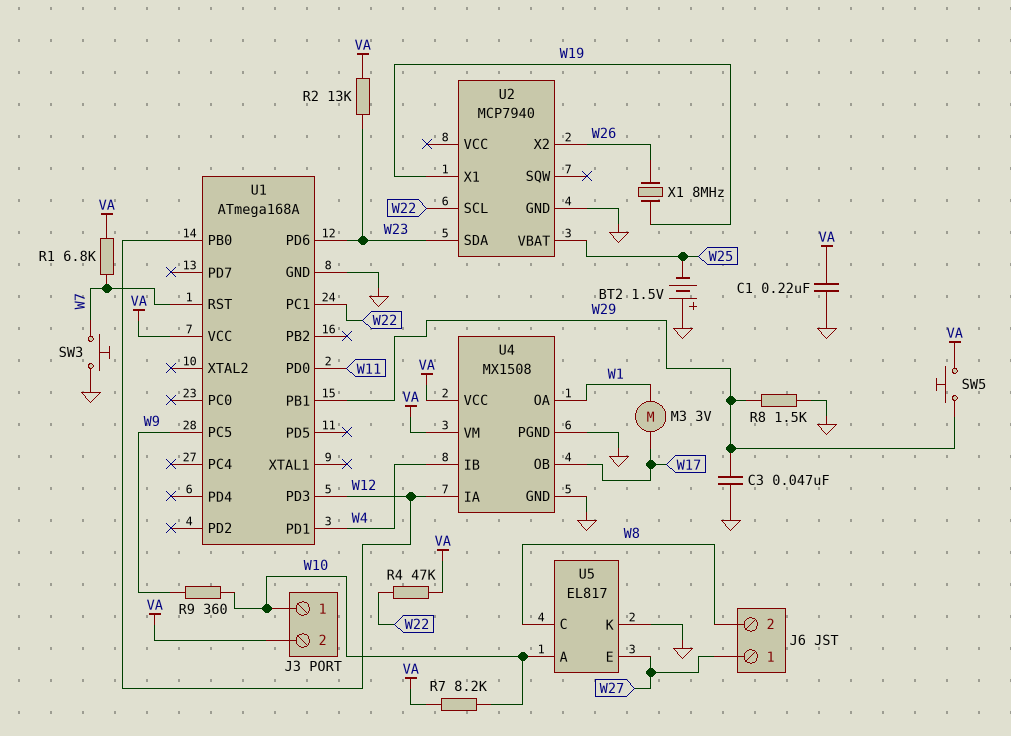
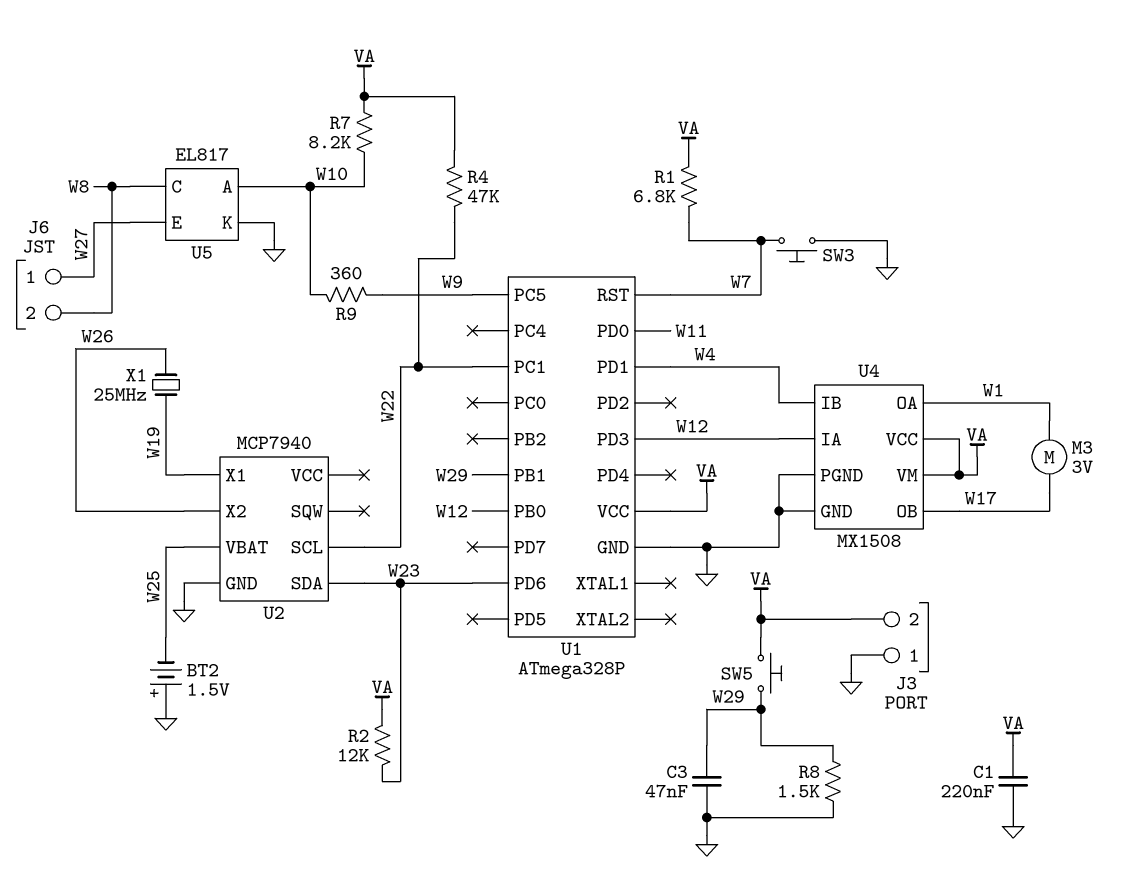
J3 pin 1: W10 -> GND
R2: 13k (VA, W23) -> 12k (VA, W23)
U1: ATmega168A -> ATmega328P
X1: 8MHz (W19, W26) -> 25MHz (W19, W26)

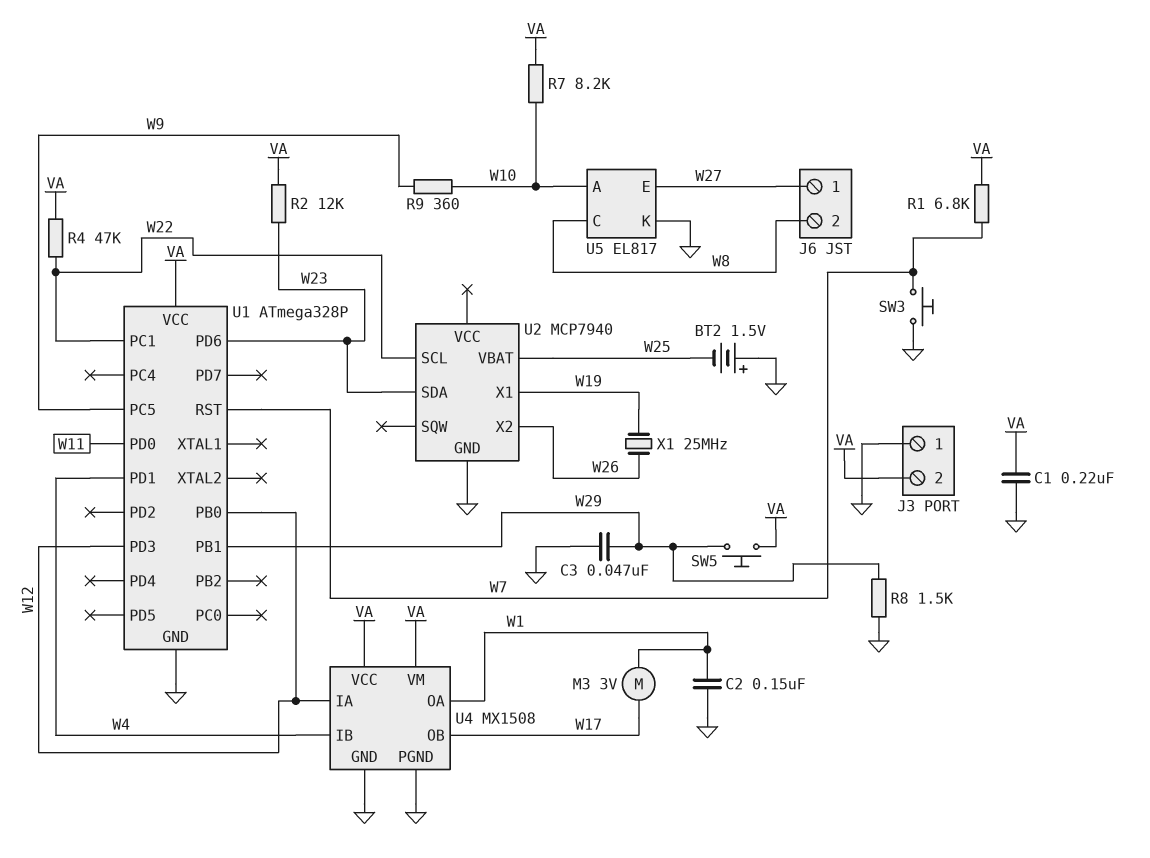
C2: none -> 150nF (GND, W1)

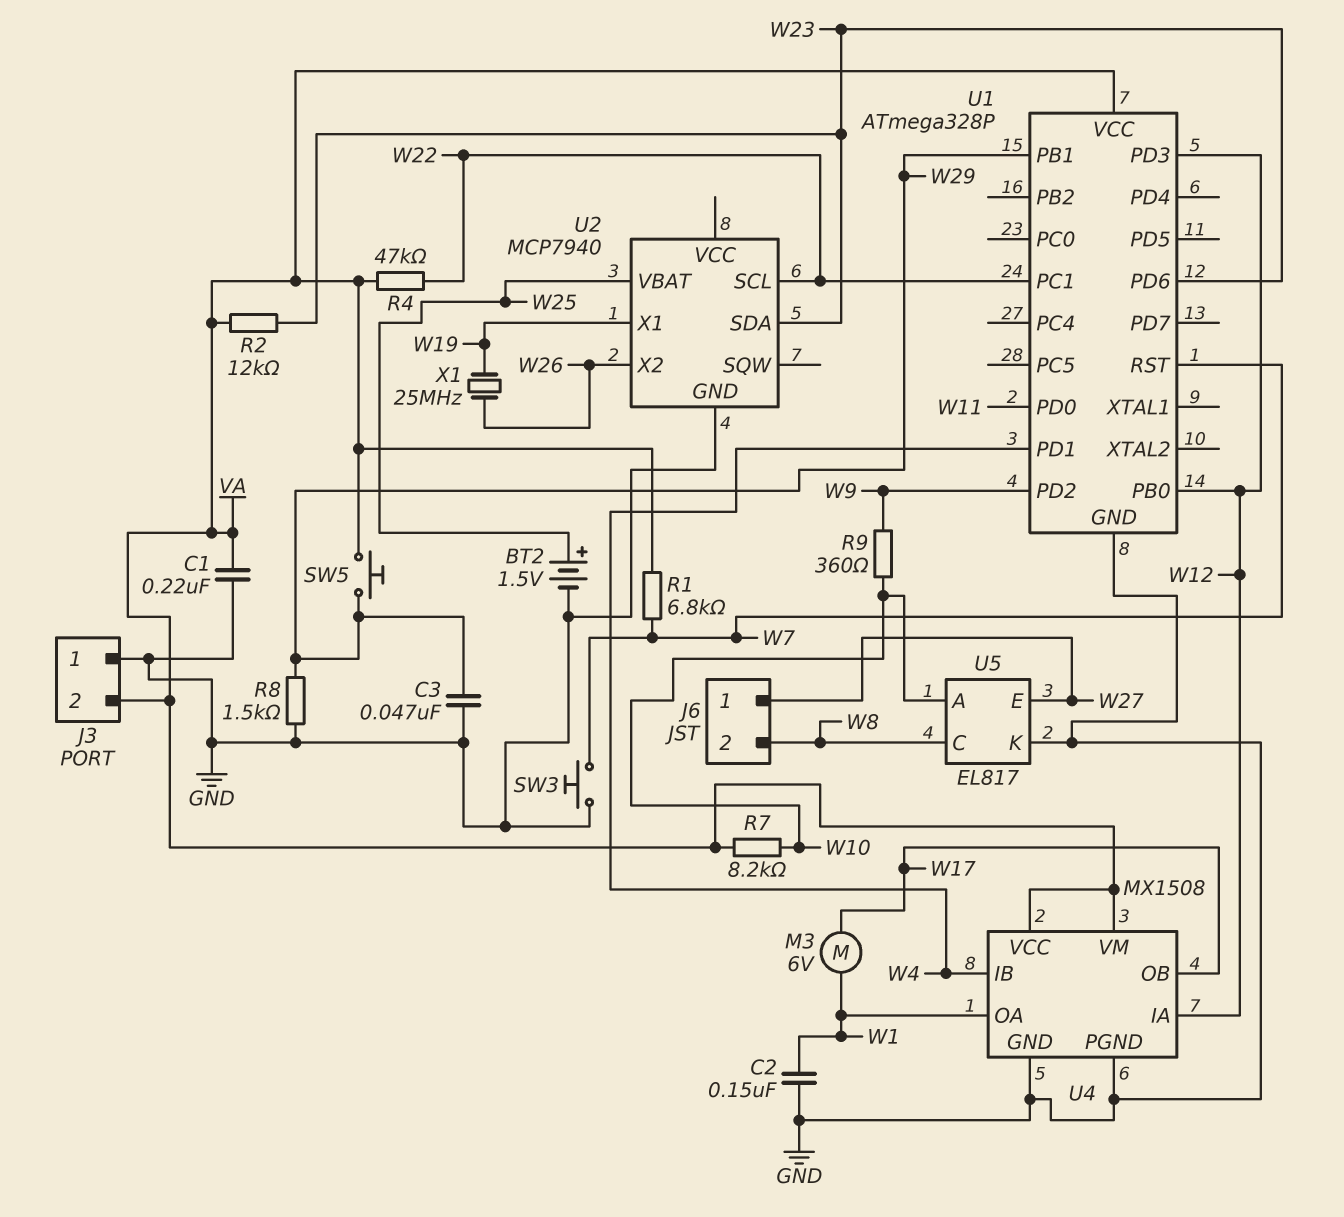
BT2: 1.5V (plus GND, minus W25) -> 1.5V (plus W25, minus GND)
M3: motor 3V (W1, W17) -> motor 6V (W1, W17)
U1 pin PC5: W9 -> none
U1 pin PD2: none -> W9

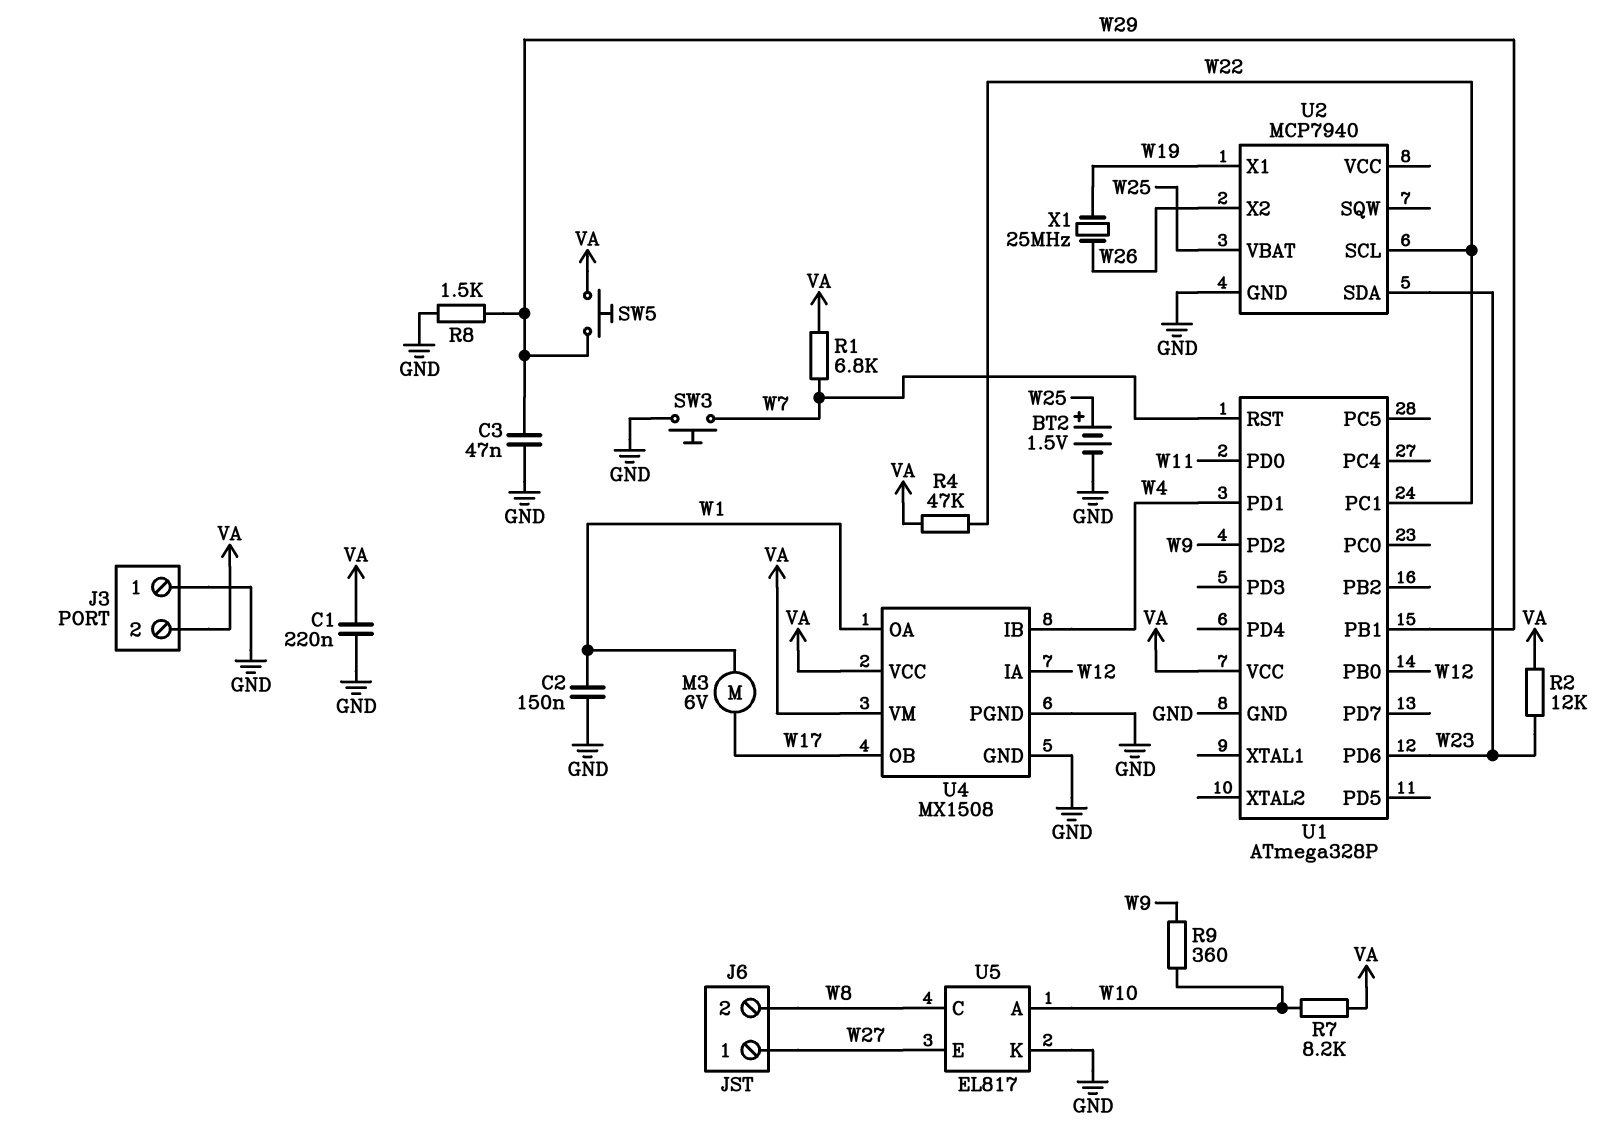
U1 pin PD3: W12 -> none

